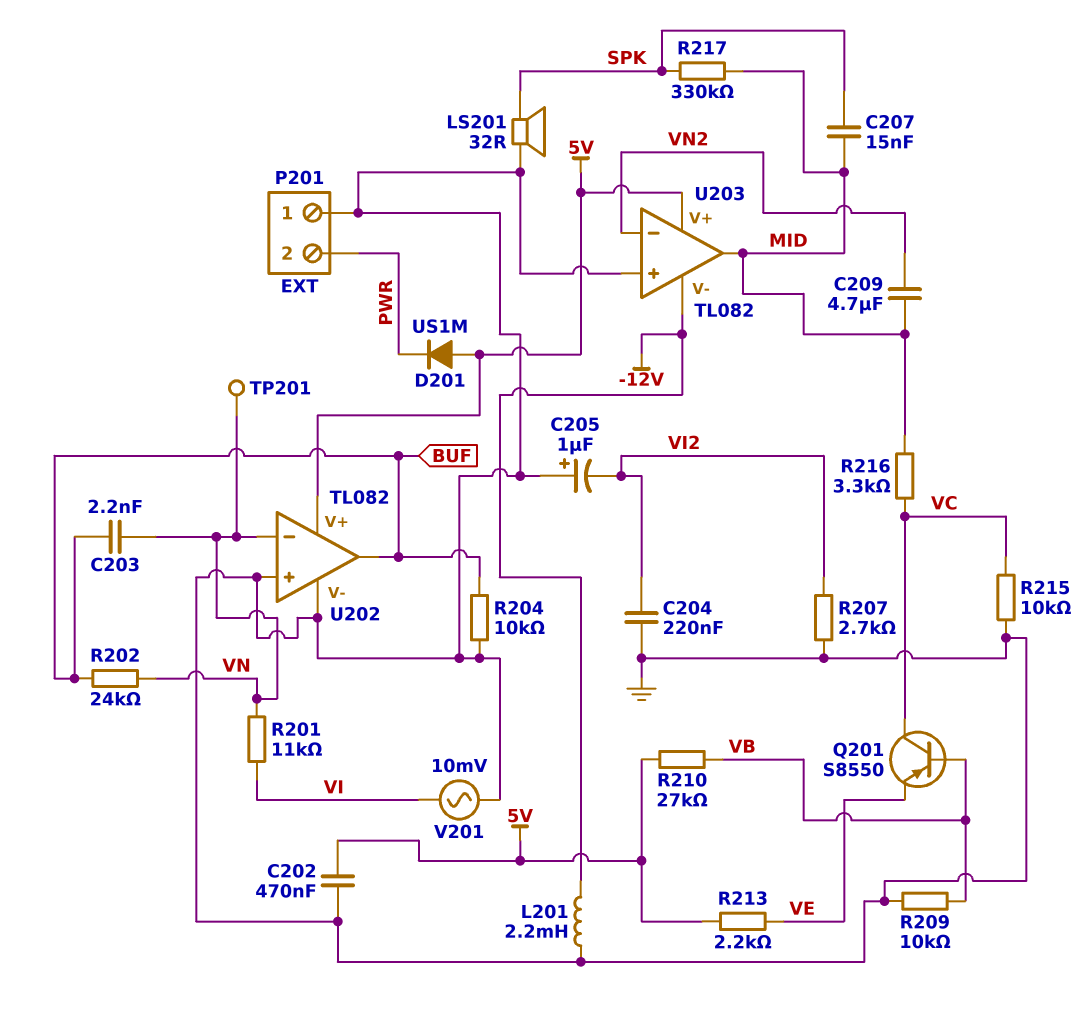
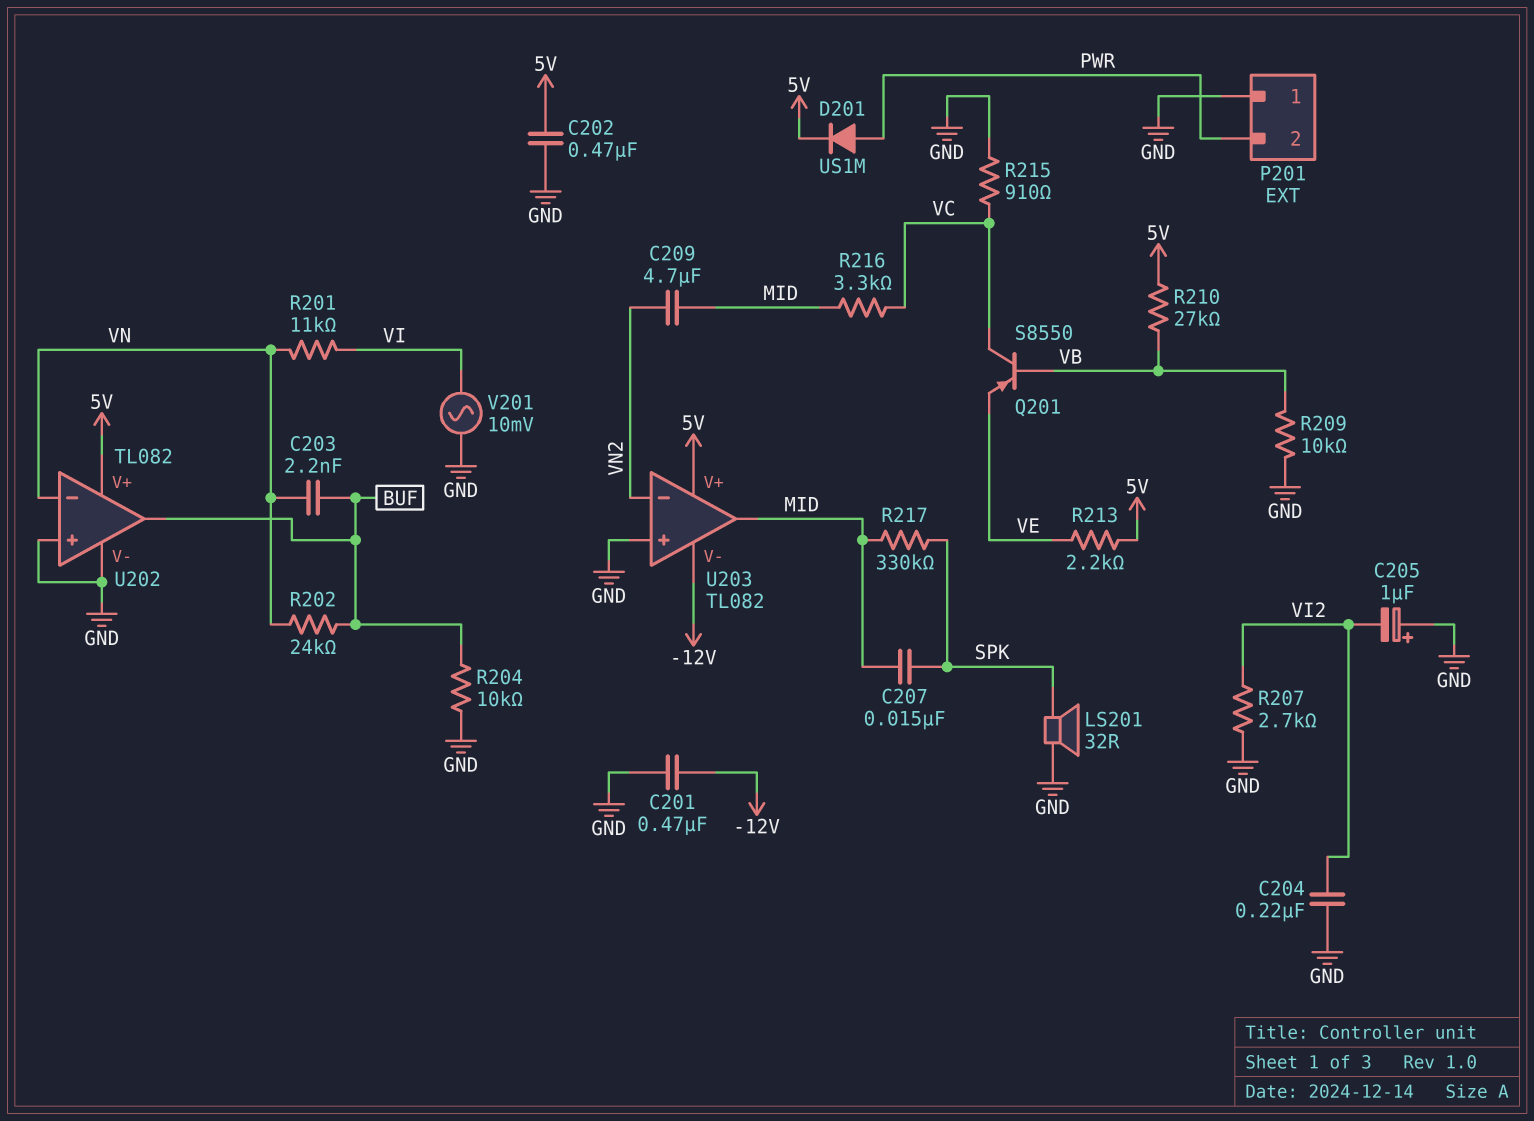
C201: none -> 470nF (-12V, GND)
D201: diode US1M (A 5V, K PWR) -> diode US1M (A PWR, K 5V)
L201: 2.2mH (-12V, GND) -> none
R215: 10k (GND, VC) -> 910 (GND, VC)
TP201: test point (VN) -> none

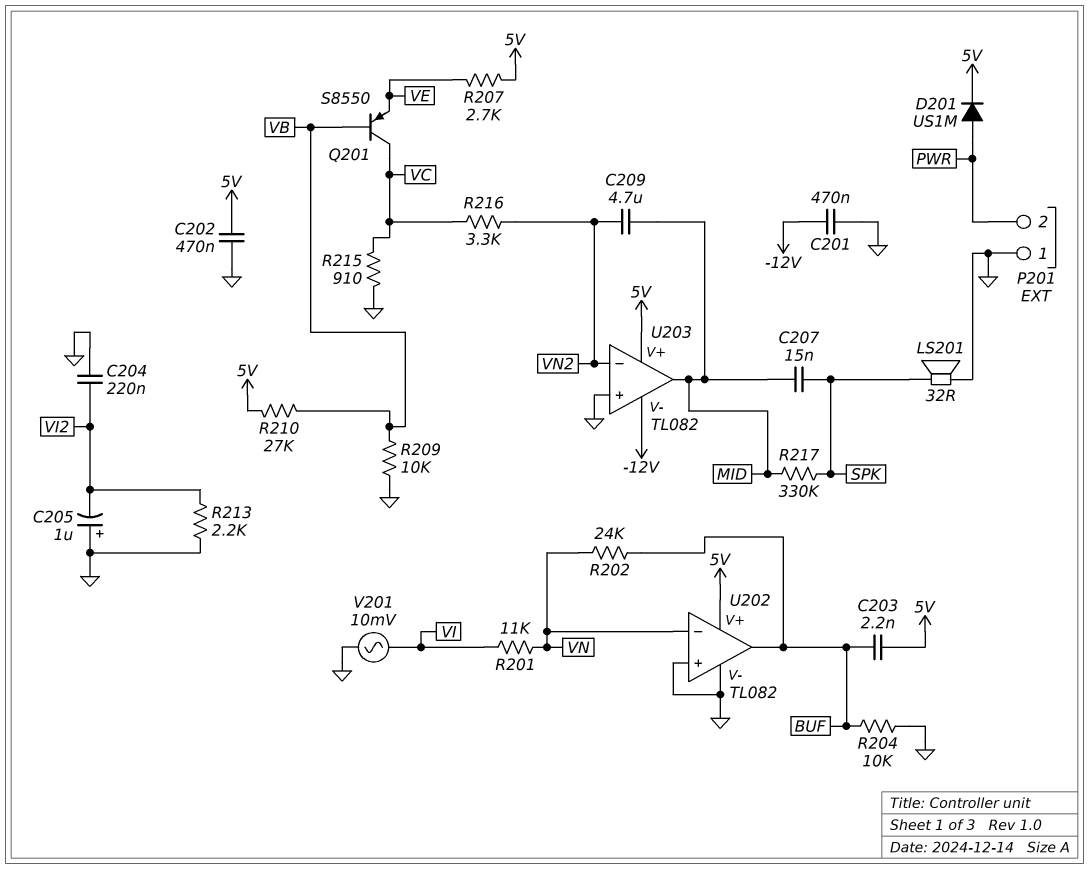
C203: 2.2nF (BUF, VN) -> 2.2nF (5V, BUF)
R207: 2.7k (GND, VI2) -> 2.7k (5V, VE)
R213: 2.2k (5V, VE) -> 2.2k (GND, VI2)
R216: 3.3k (MID, VC) -> 3.3k (VC, VN2)

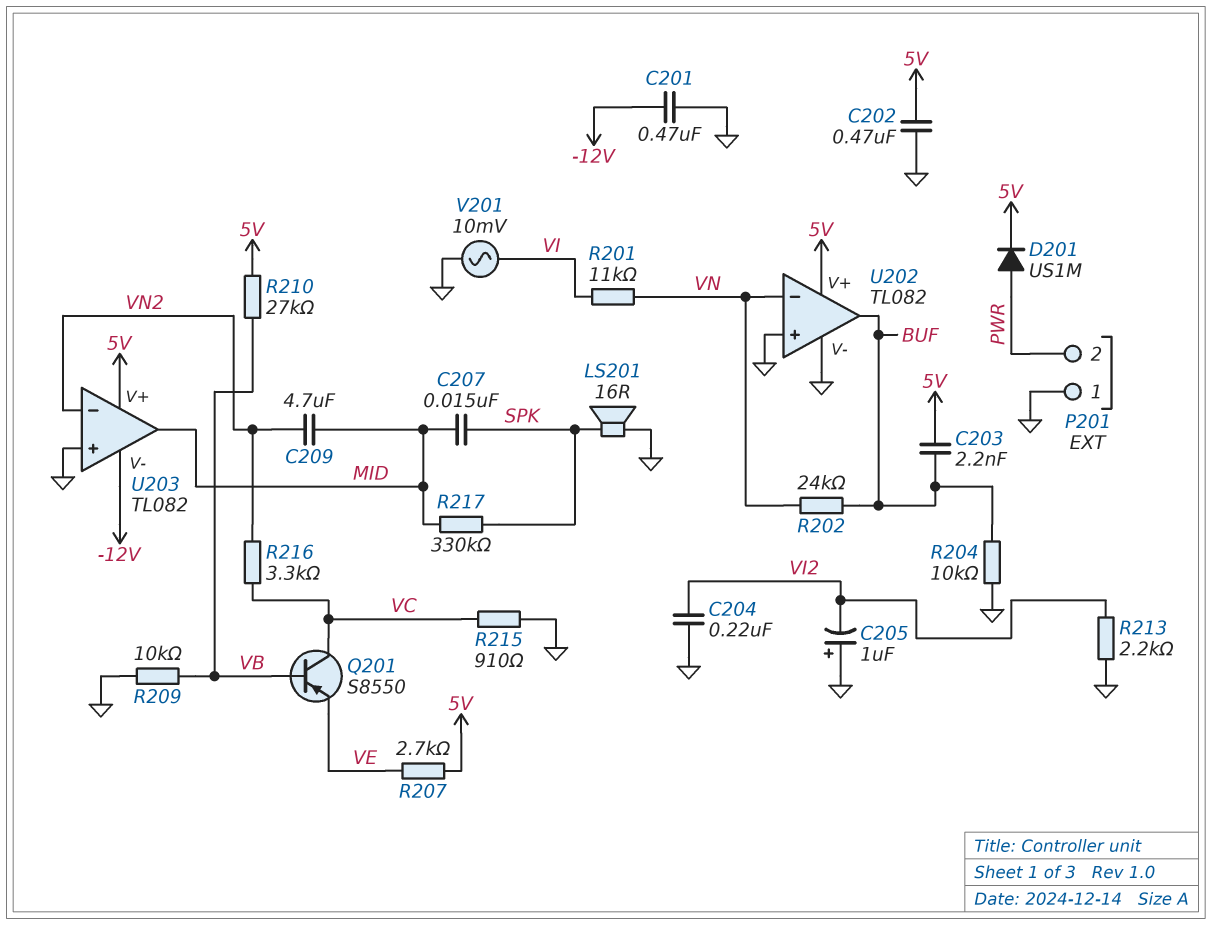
LS201: speaker 32R (GND, SPK) -> speaker 16R (GND, SPK)

